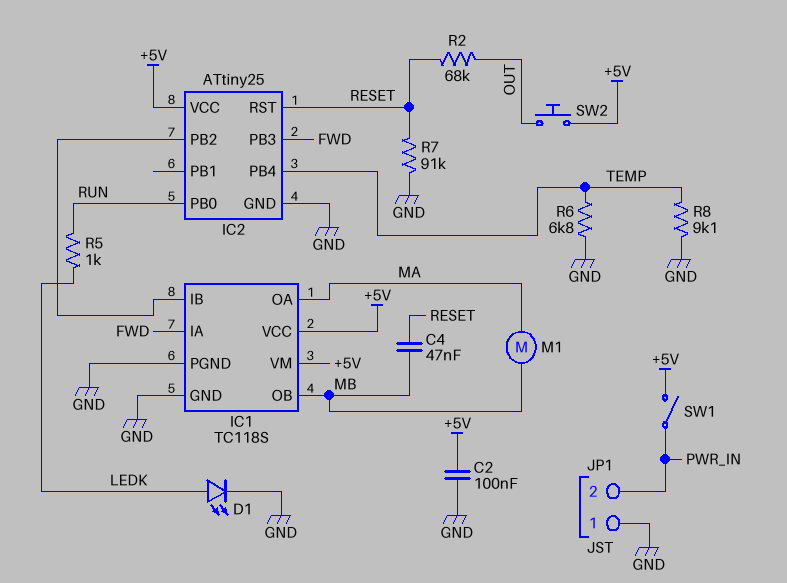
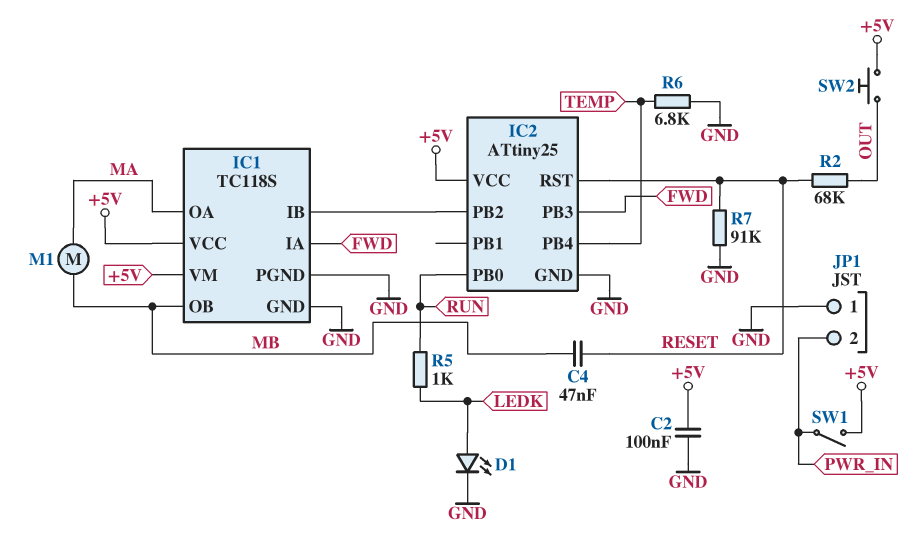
R8: 9.1k (GND, TEMP) -> none

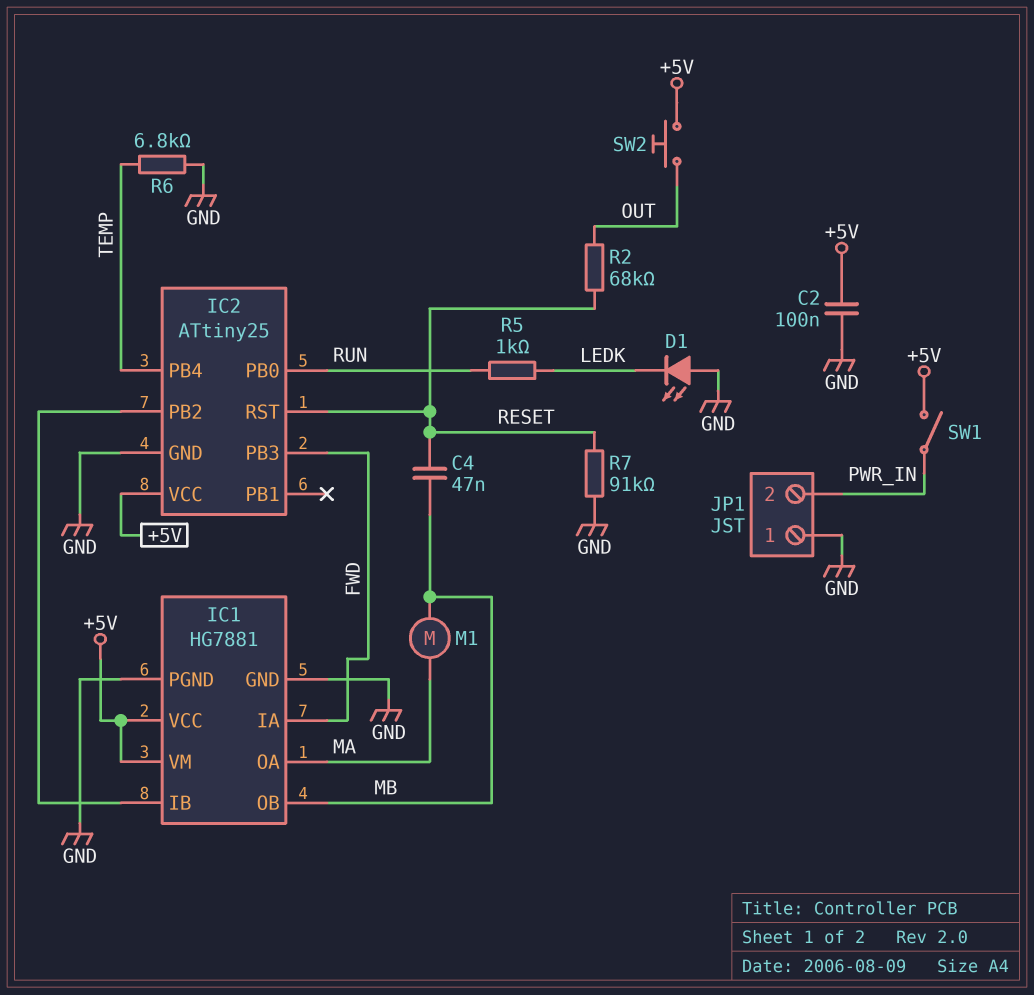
D1: LED (A LEDK, K GND) -> LED (A GND, K LEDK)
IC1: TC118S -> HG7881

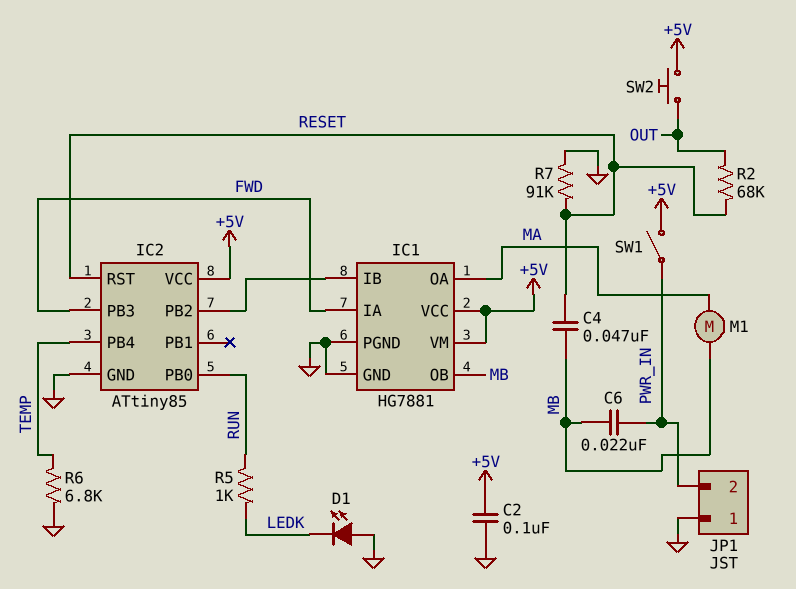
C6: none -> 22nF (MB, PWR_IN)
IC2: ATtiny25 -> ATtiny85

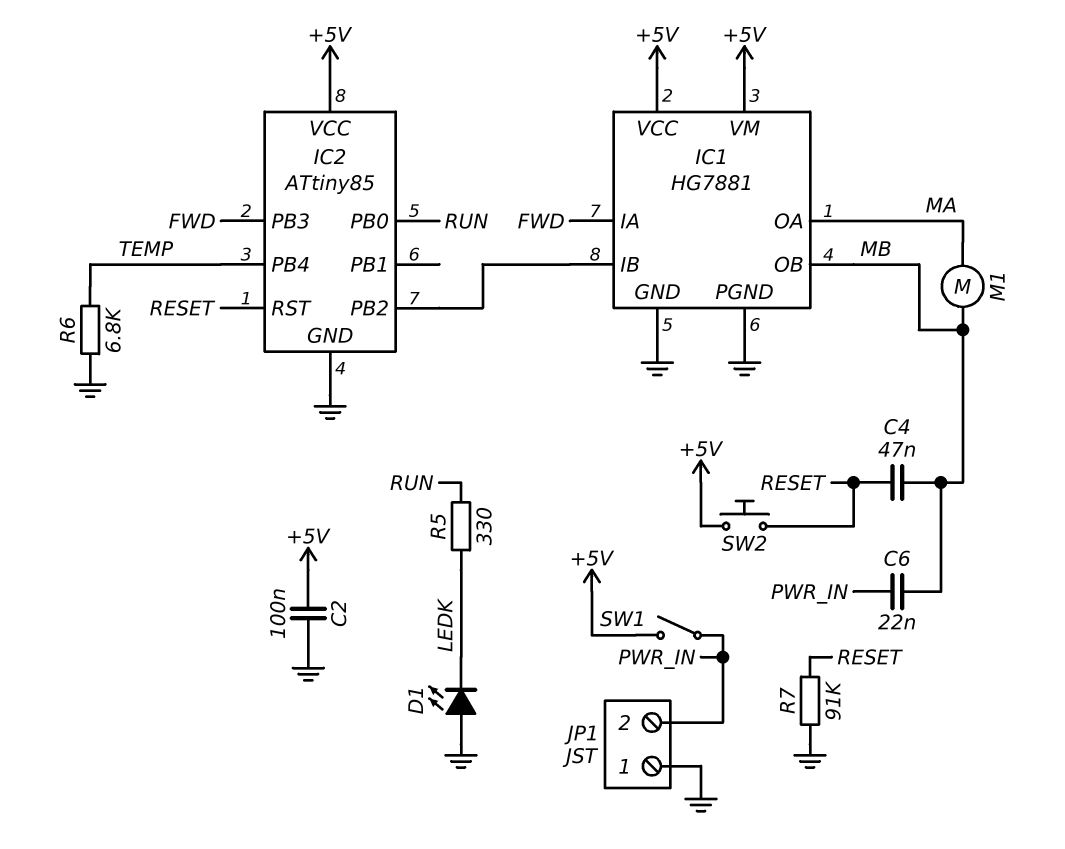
R2: 68k (OUT, RESET) -> none
R5: 1k (LEDK, RUN) -> 330 (LEDK, RUN)
SW2: button (+5V, OUT) -> button (+5V, RESET)

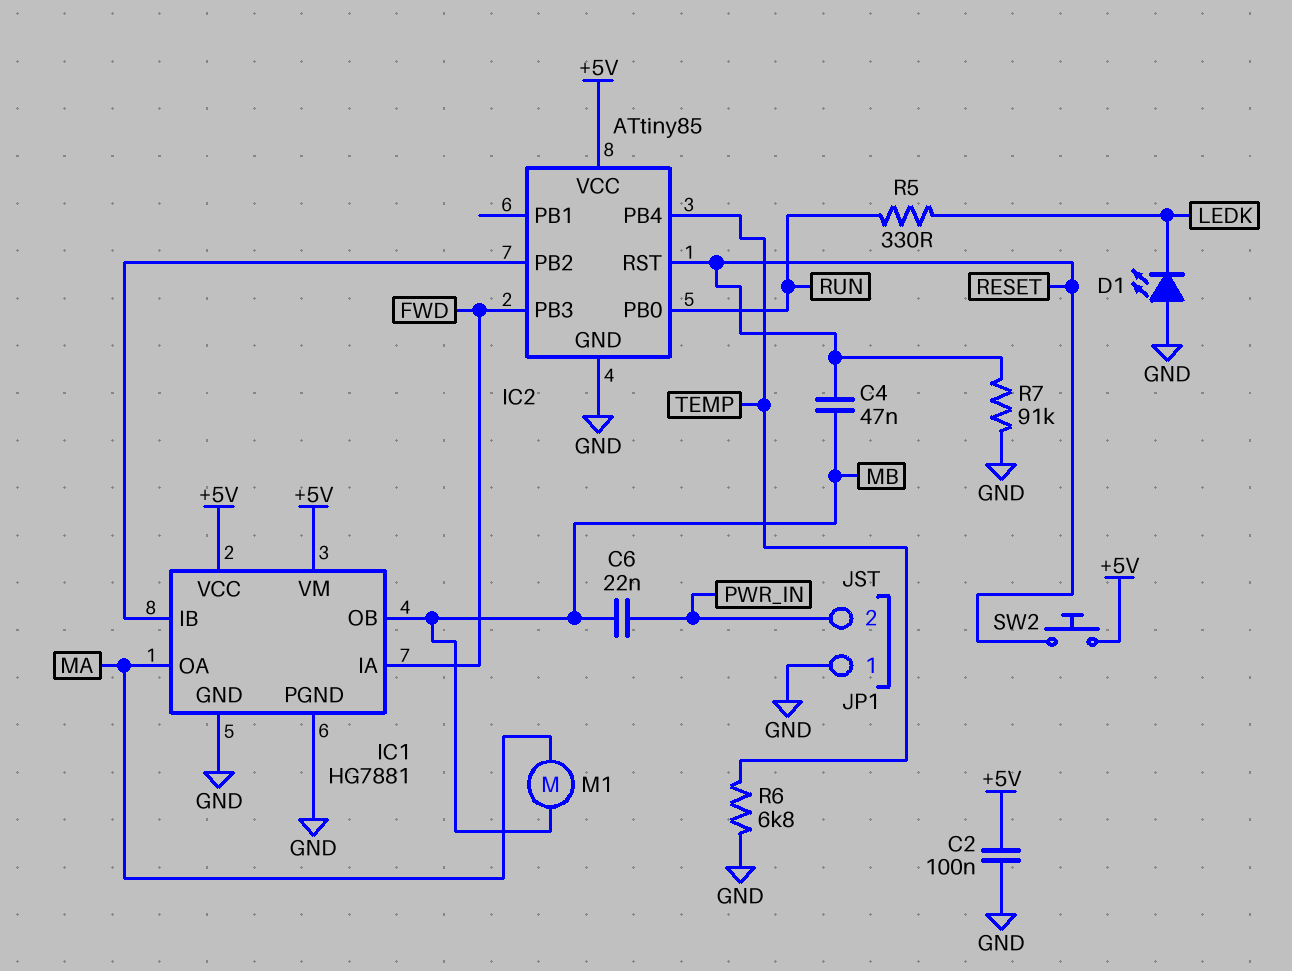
SW1: switch (+5V, PWR_IN) -> none

